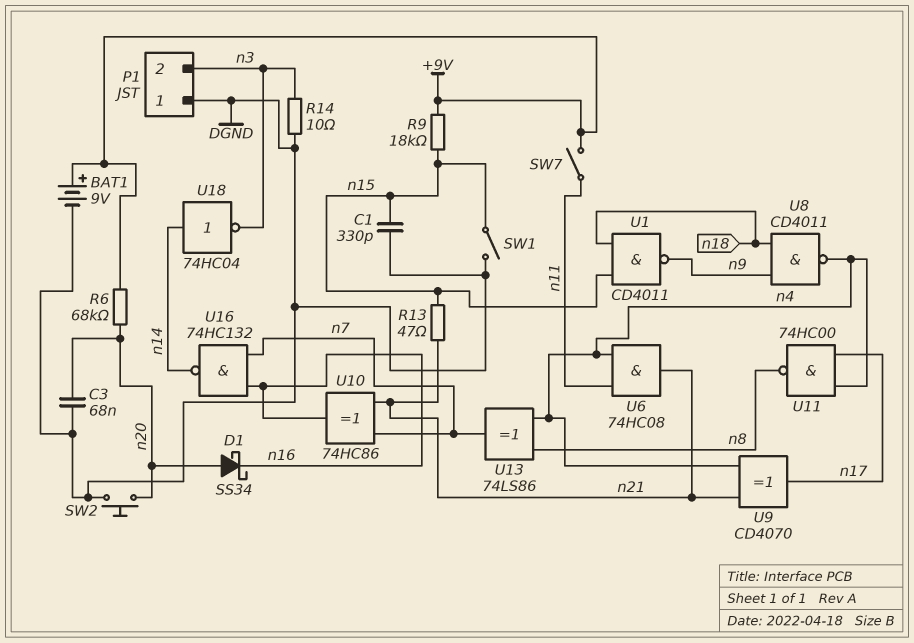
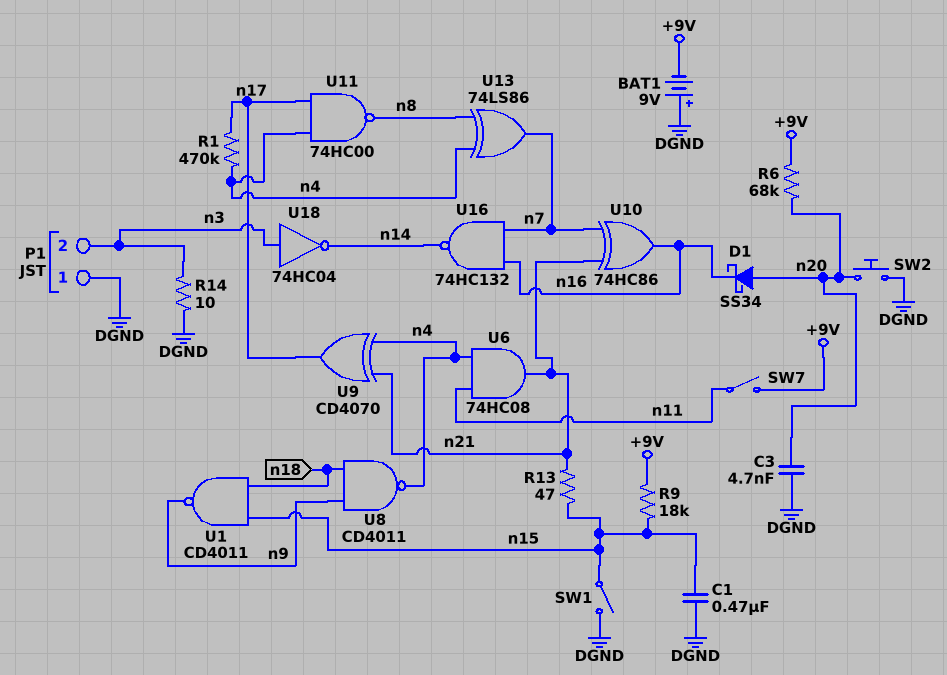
BAT1: 9V (plus +9V, minus DGND) -> 9V (plus DGND, minus +9V)
C1: 330pF (DGND, n15) -> 470nF (DGND, n15)
C3: 68nF (DGND, n20) -> 4.7nF (DGND, n20)
R1: none -> 470k (n4, n17)
U18: NOT 74HC04 (in n14, out n3) -> NOT 74HC04 (in n3, out n14)

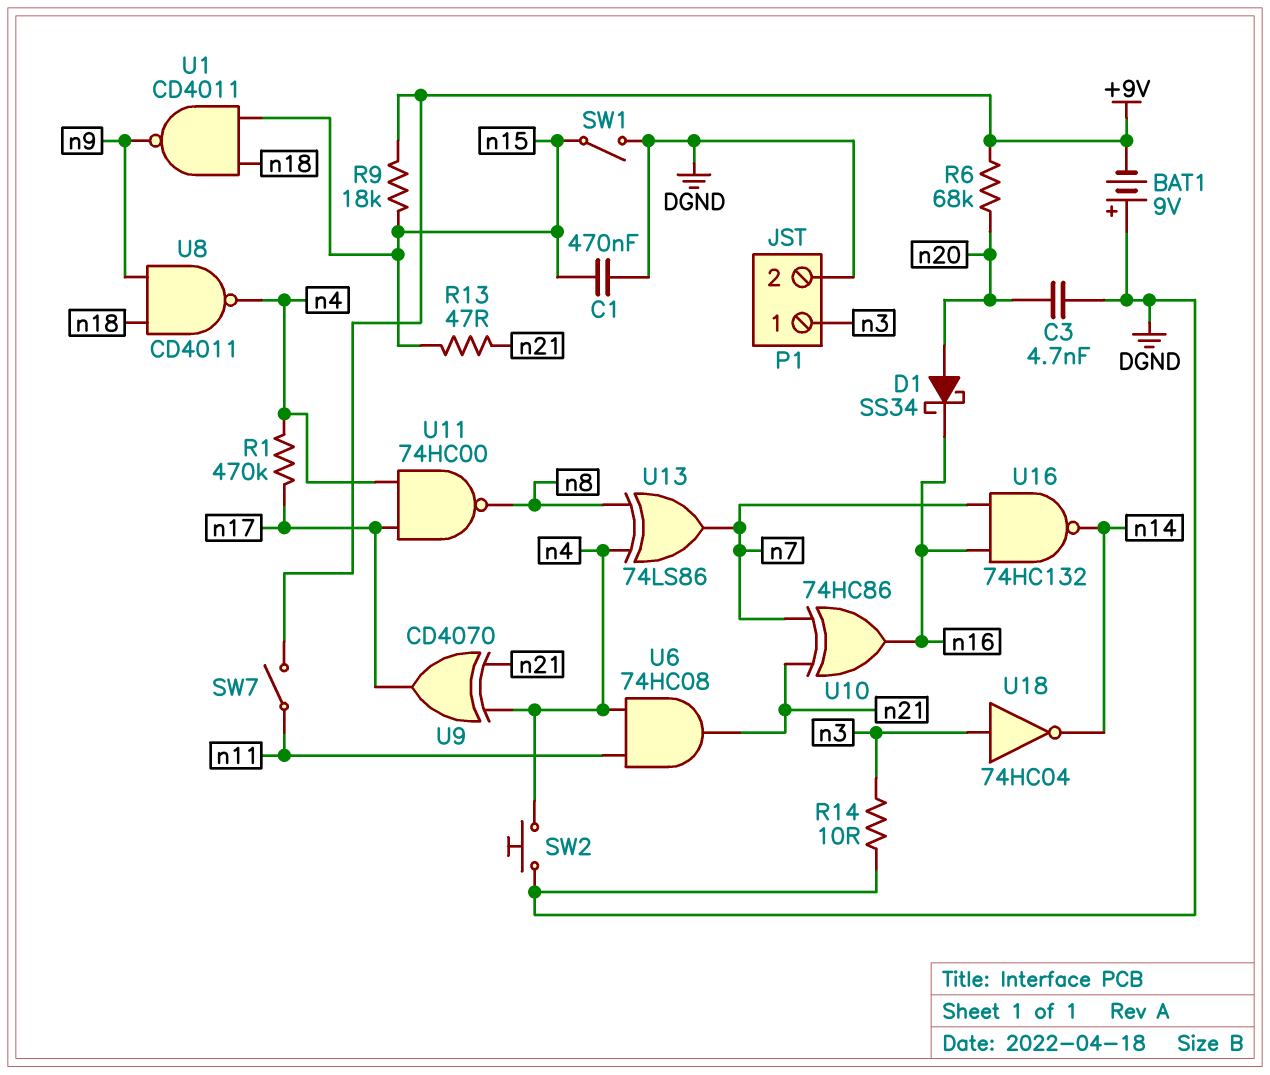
P1 pin 1: DGND -> n3
P1 pin 2: n3 -> DGND
SW2: button (DGND, n20) -> button (DGND, n4)

